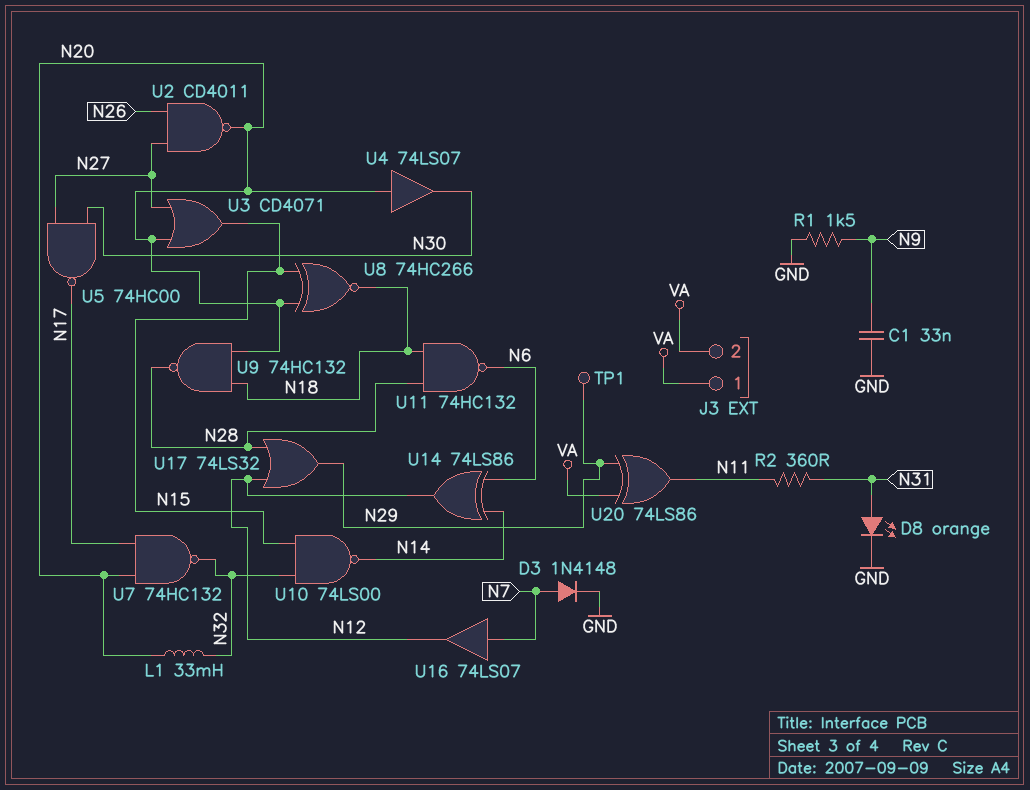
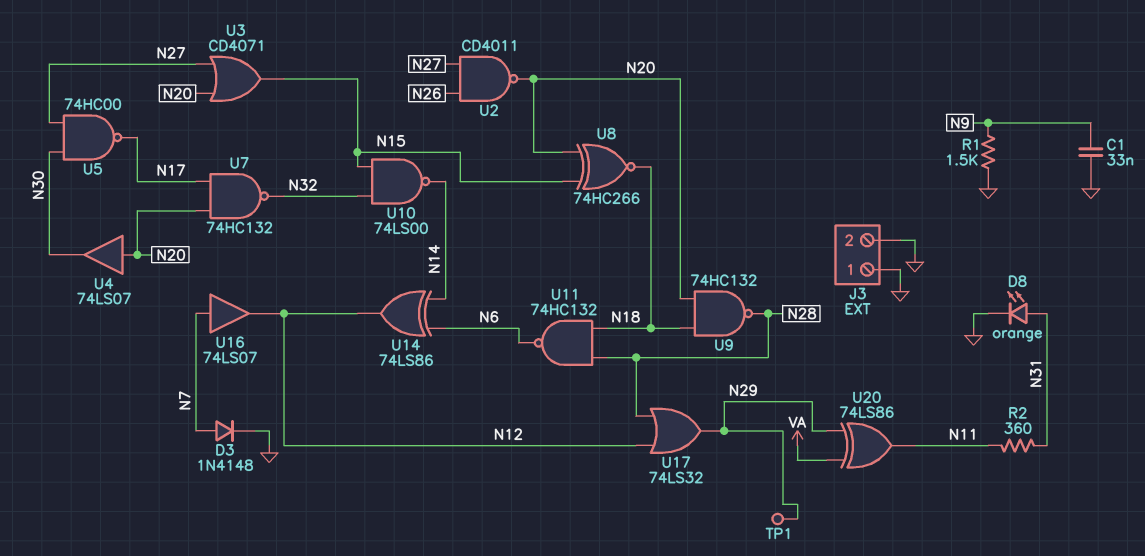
J3 pin 1: VA -> GND
J3 pin 2: VA -> GND
L1: 33mH (N20, N32) -> none

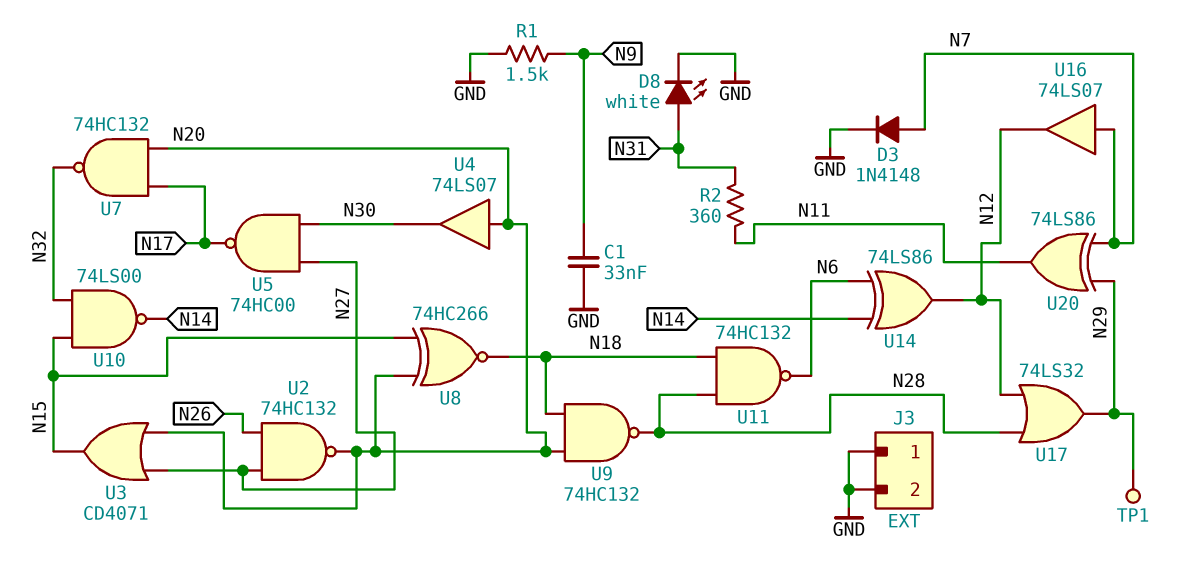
D8: LED orange (A N31, K GND) -> LED white (A N31, K GND)
U2: NAND CD4011 (in N26, in N27, out N20) -> NAND 74HC132 (in N26, in N27, out N20)
U20: XOR 74LS86 (in N29, in VA, out N11) -> XOR 74LS86 (in N7, in N29, out N11)

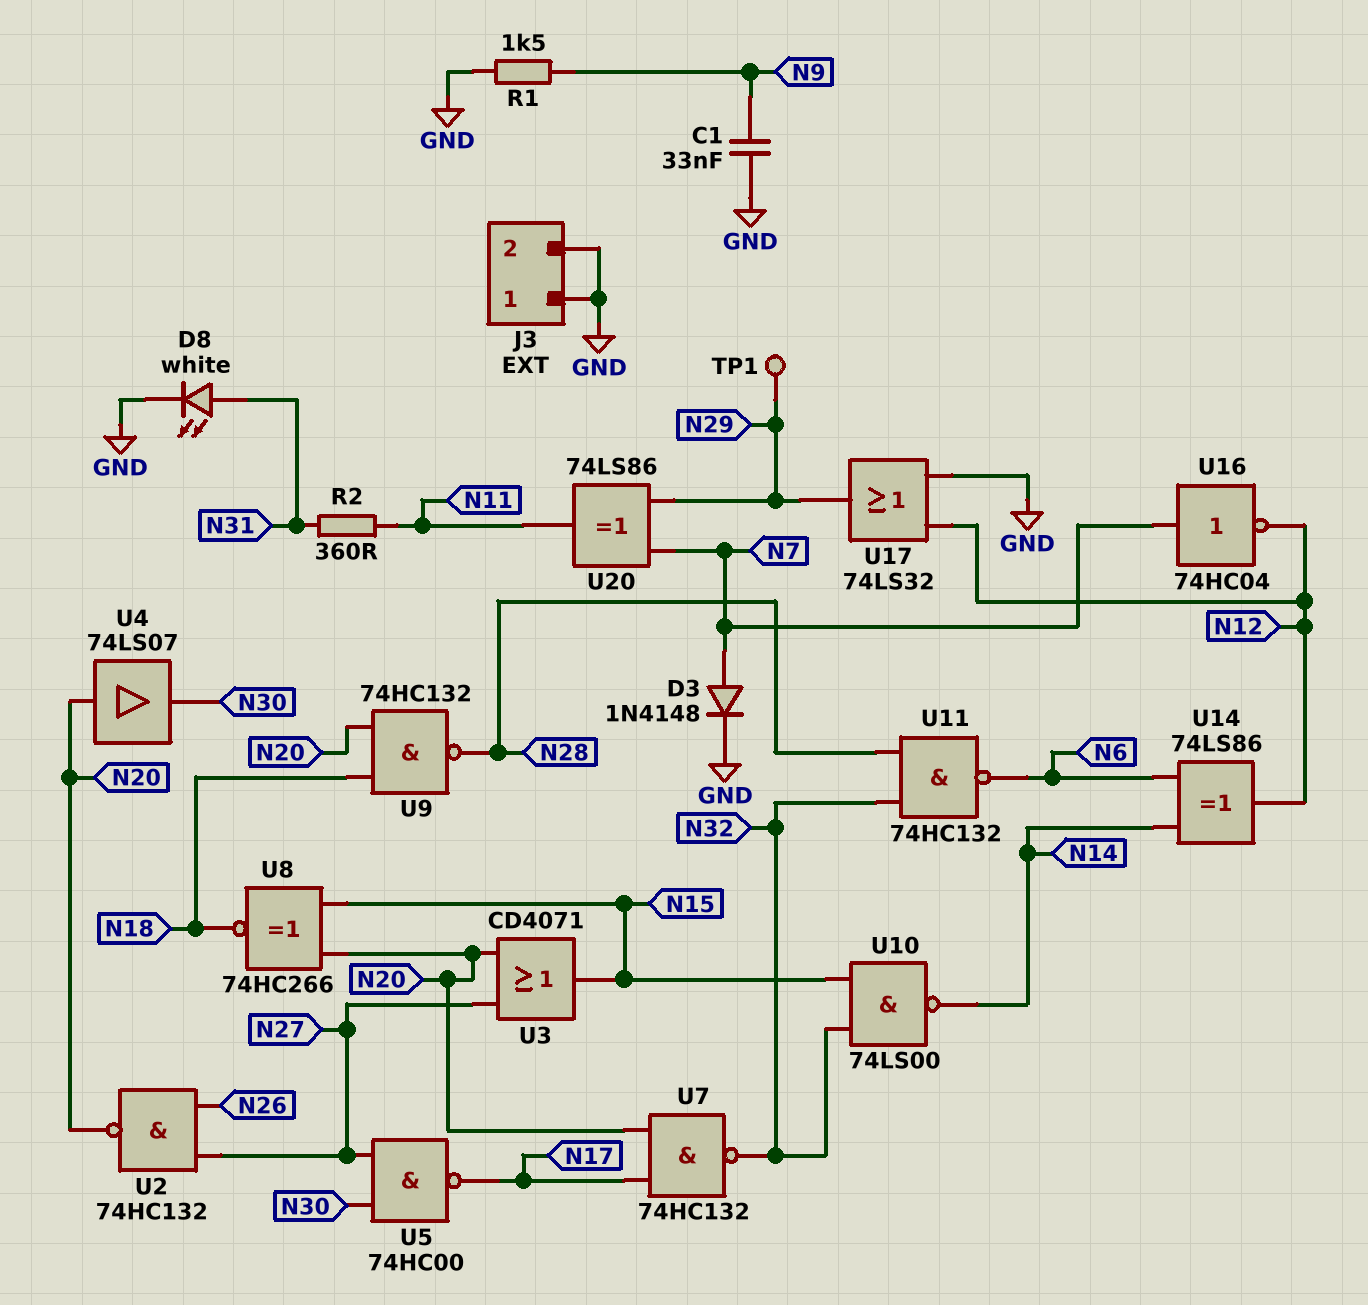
U11: NAND 74HC132 (in N18, in N28, out N6) -> NAND 74HC132 (in N28, in N32, out N6)
U16: buffer 74LS07 (in N7, out N12) -> NOT 74HC04 (in N7, out N12)
U17: OR 74LS32 (in N12, in N28, out N29) -> OR 74LS32 (in GND, in N12, out N29)

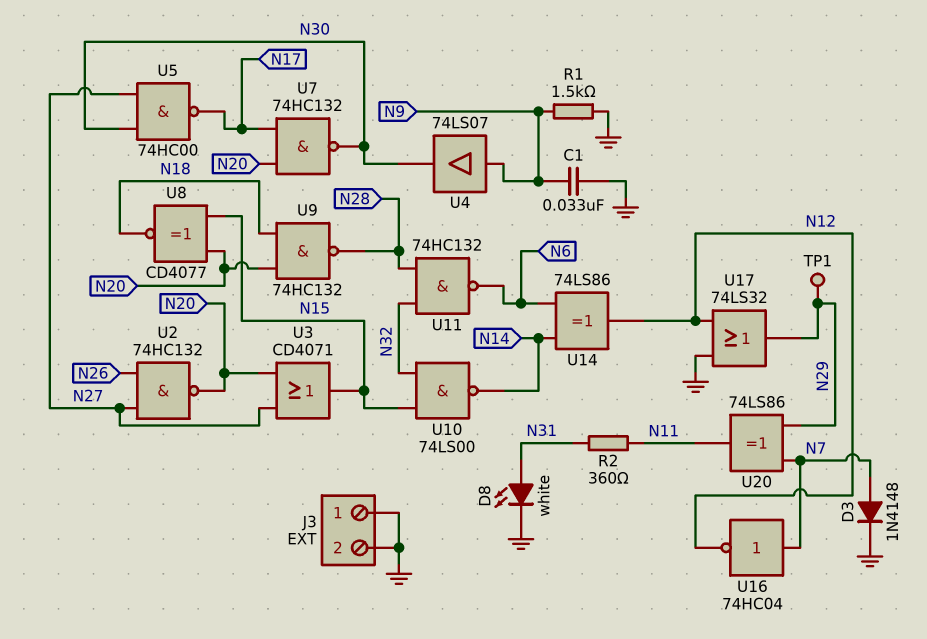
U4: buffer 74LS07 (in N20, out N30) -> buffer 74LS07 (in N9, out N30)
U7: NAND 74HC132 (in N17, in N20, out N32) -> NAND 74HC132 (in N17, in N20, out N30)
U8: XNOR 74HC266 (in N15, in N20, out N18) -> XNOR CD4077 (in N15, in N20, out N18)

